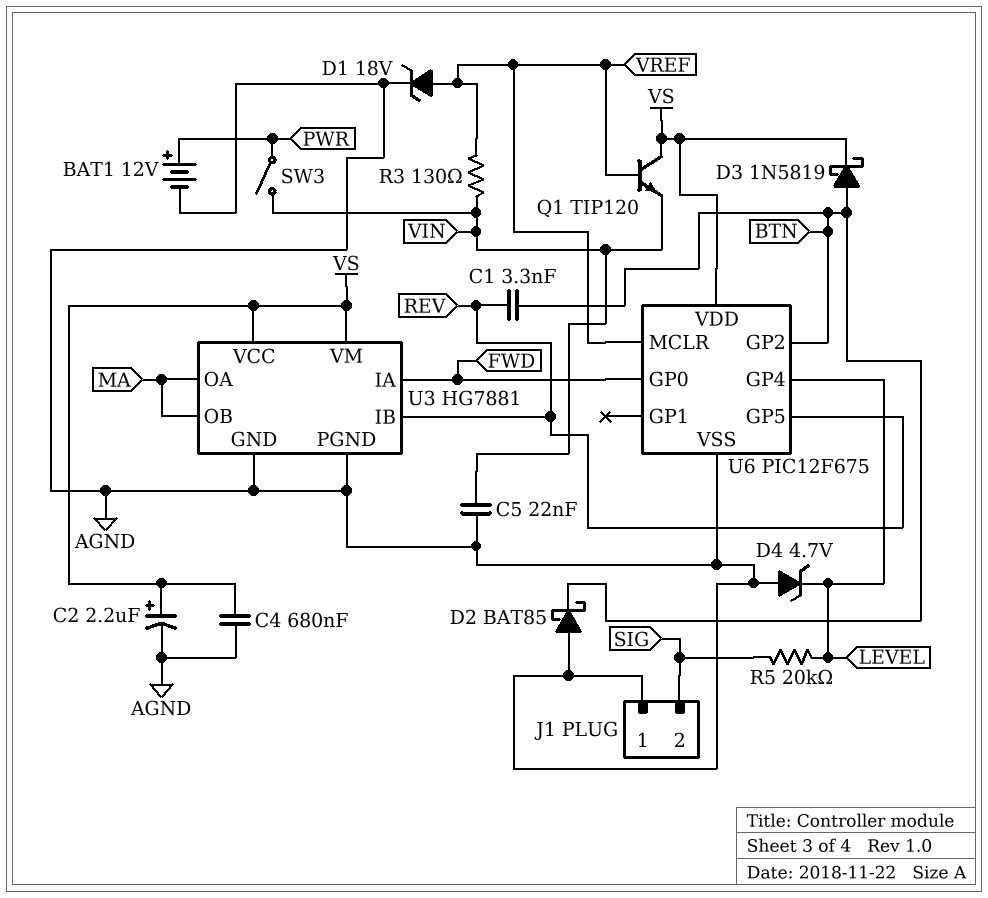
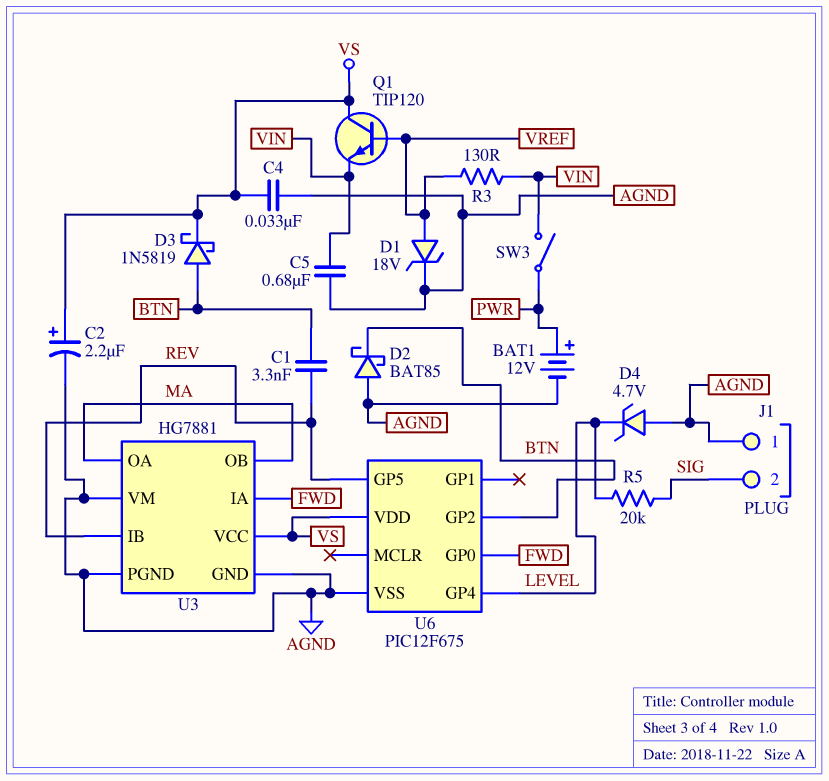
C4: 680nF (AGND, VS) -> 33nF (AGND, VS)
C5: 22nF (AGND, VIN) -> 680nF (AGND, VIN)
U3 pin VM: VS -> AGND
U6 pin MCLR: VREF -> none

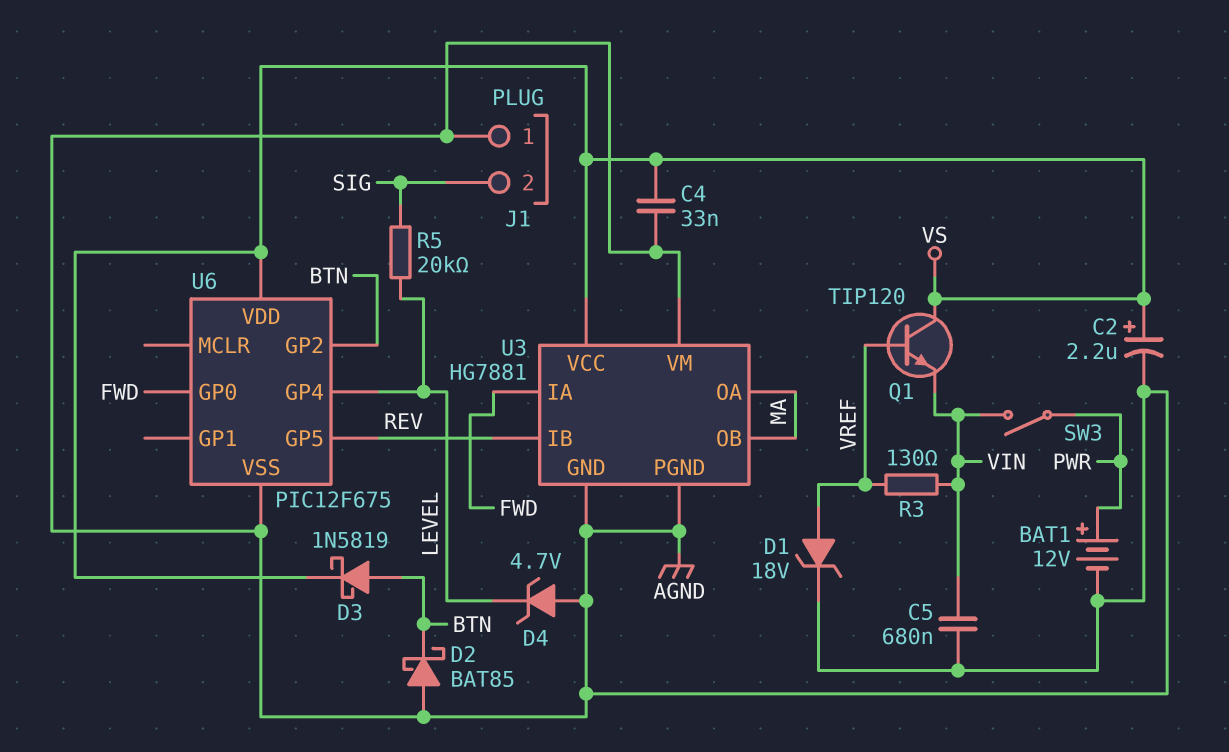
C1: 3.3nF (BTN, REV) -> none

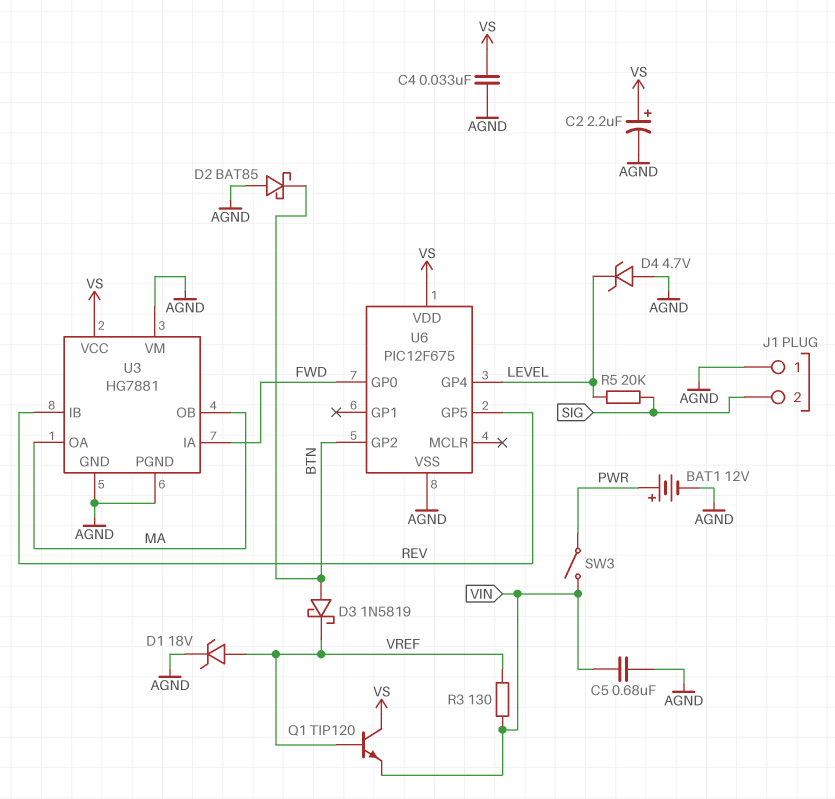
D3: schottky 1N5819 (A BTN, K VS) -> schottky 1N5819 (A BTN, K VREF)

